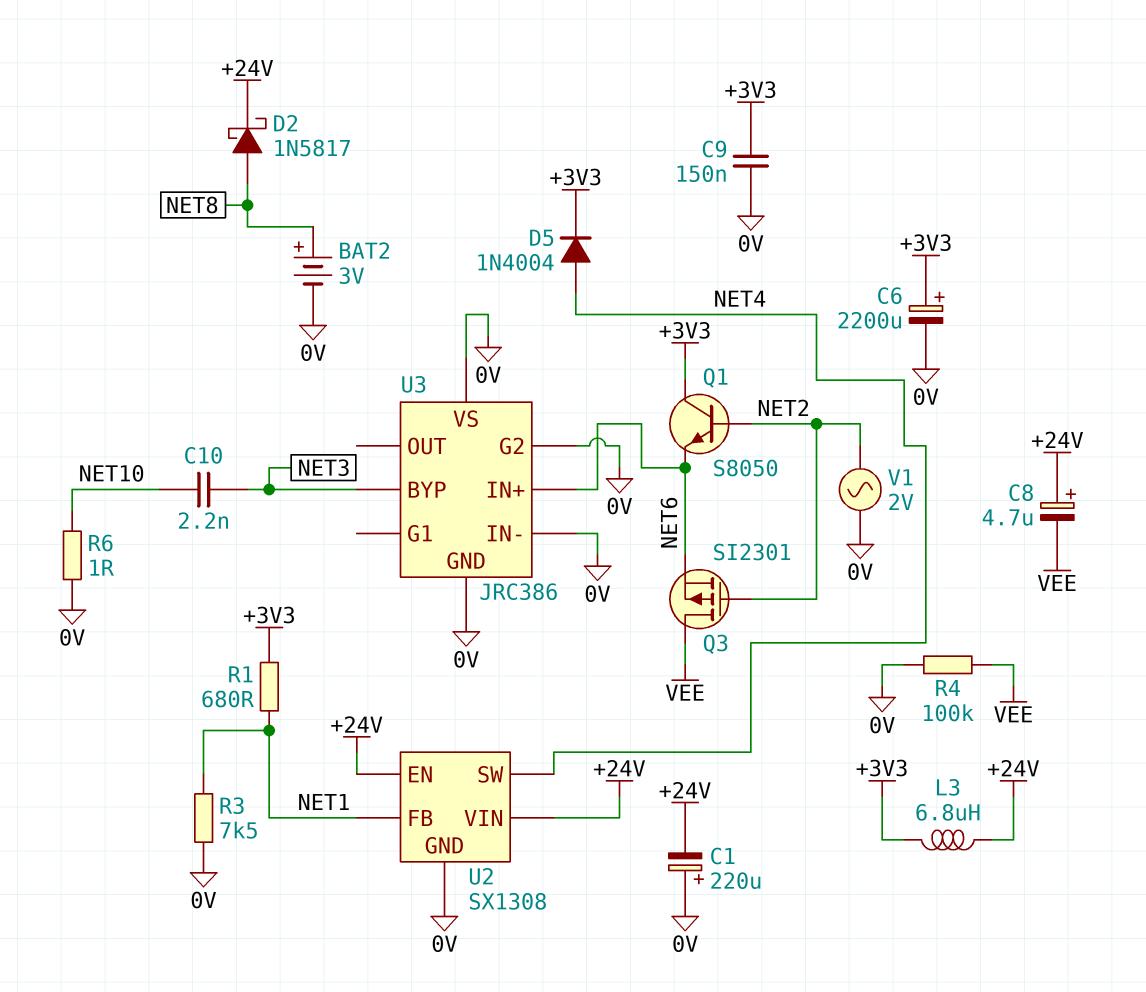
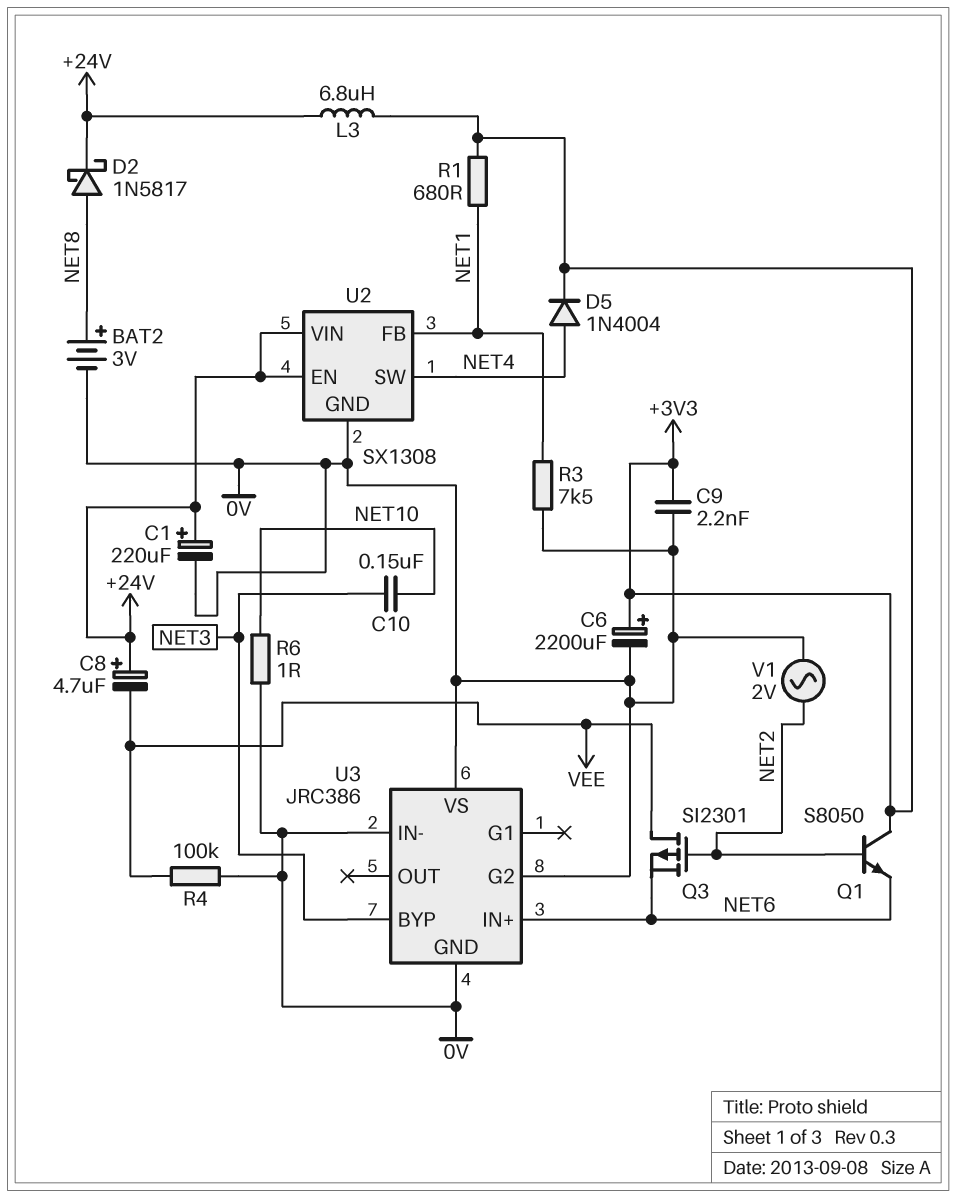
C1: 220uF (plus 0V, minus +24V) -> 220uF (plus +24V, minus 0V)
C9: 150nF (+3V3, 0V) -> 2.2nF (+3V3, 0V)
C10: 2.2nF (NET3, NET10) -> 150nF (NET3, NET10)

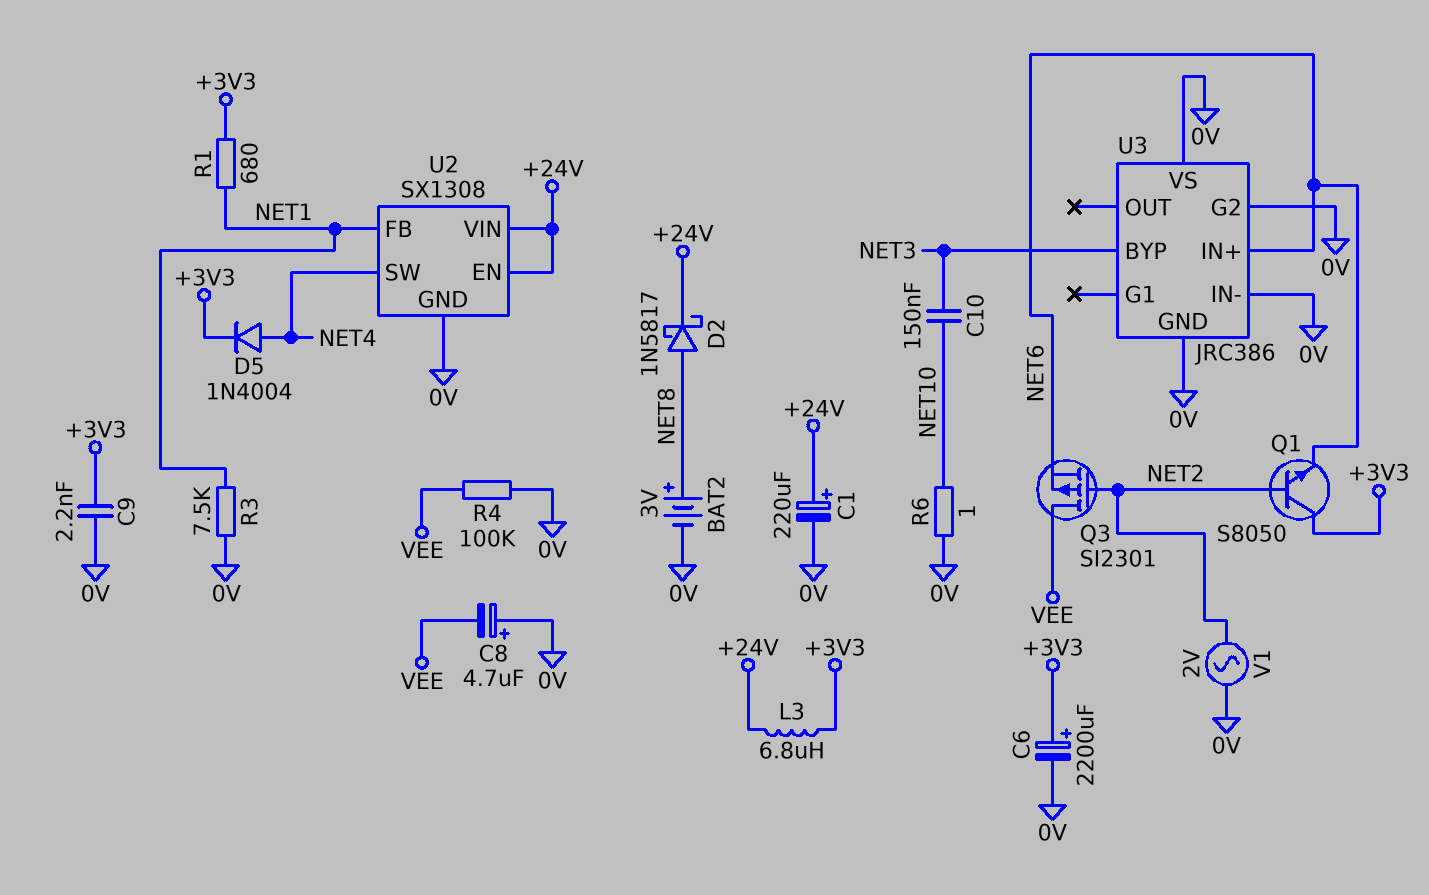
C8: 4.7uF (plus +24V, minus VEE) -> 4.7uF (plus 0V, minus VEE)

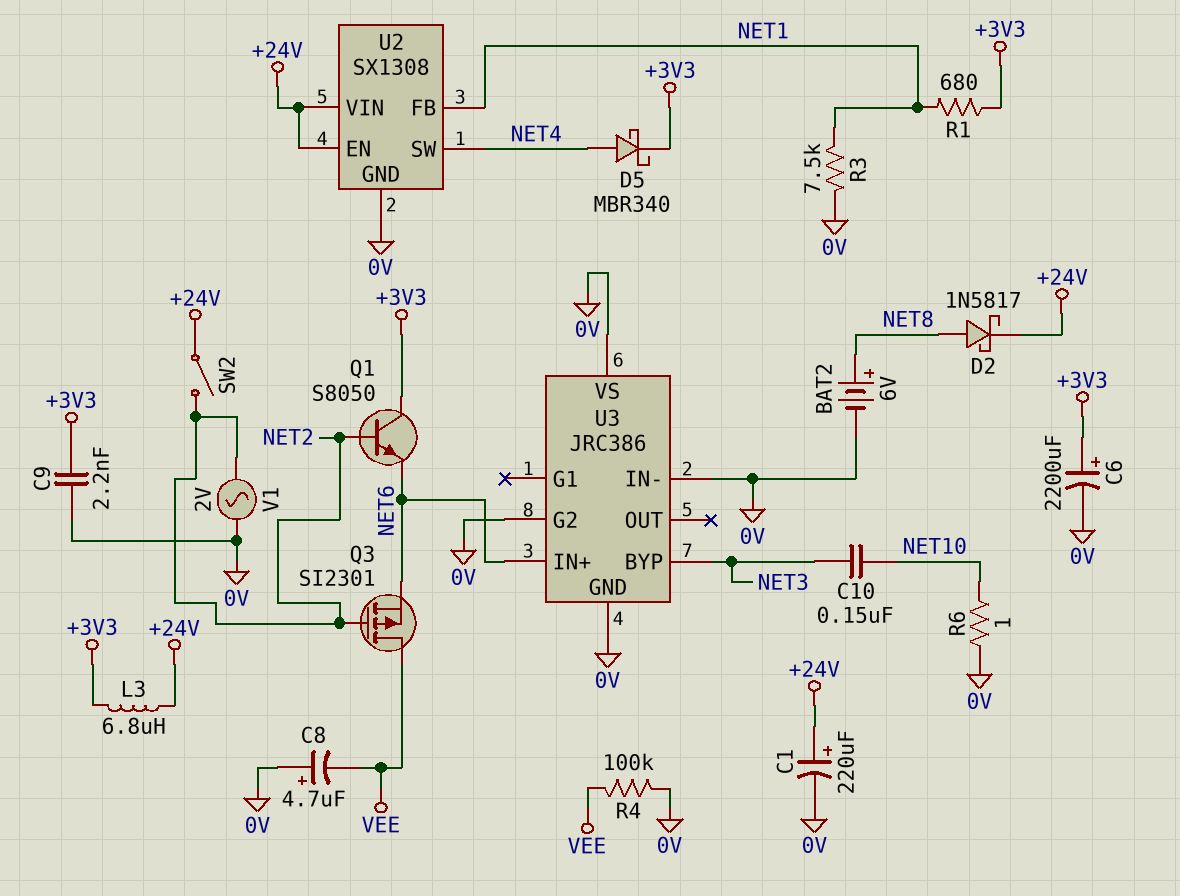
BAT2: 3V (plus NET8, minus 0V) -> 6V (plus NET8, minus 0V)
D5: diode 1N4004 (A NET4, K +3V3) -> schottky MBR340 (A NET4, K +3V3)
SW2: none -> switch (+24V, NET2)

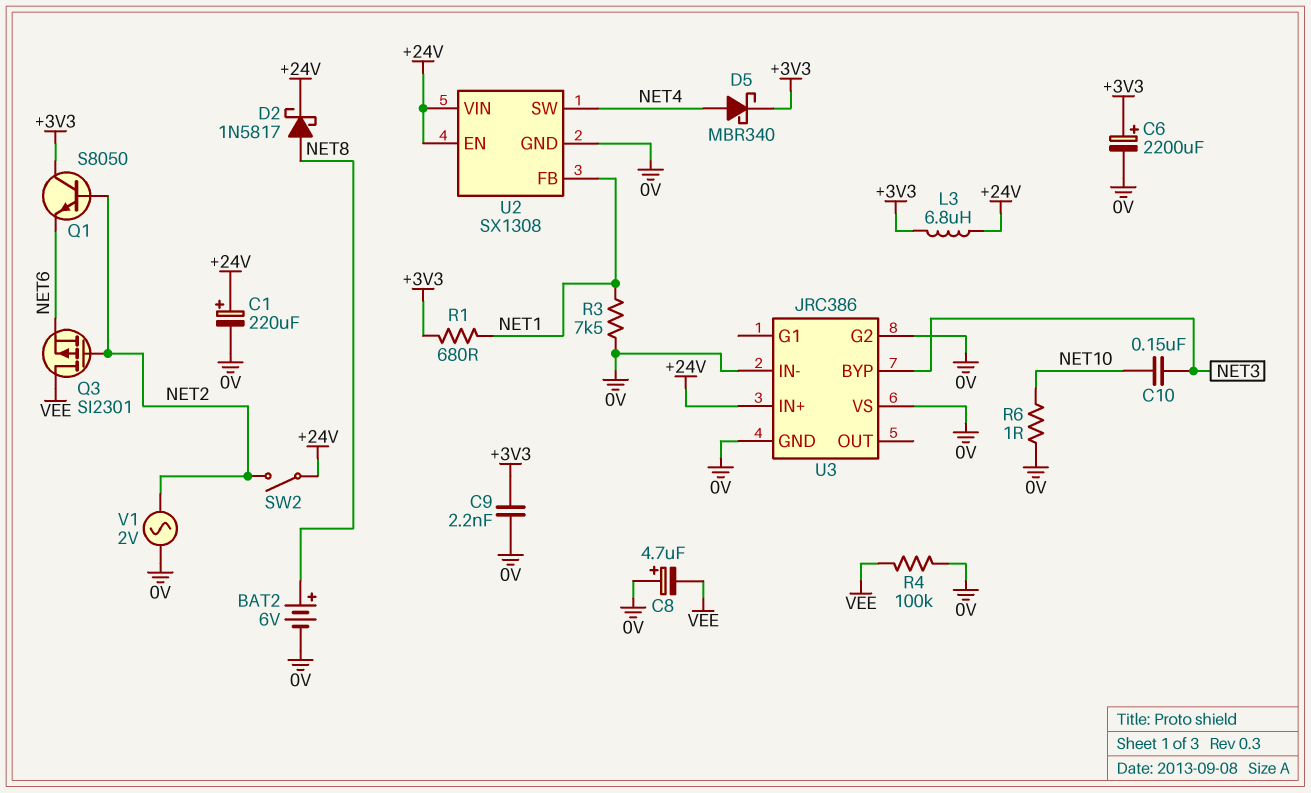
U3 pin IN+: NET6 -> +24V

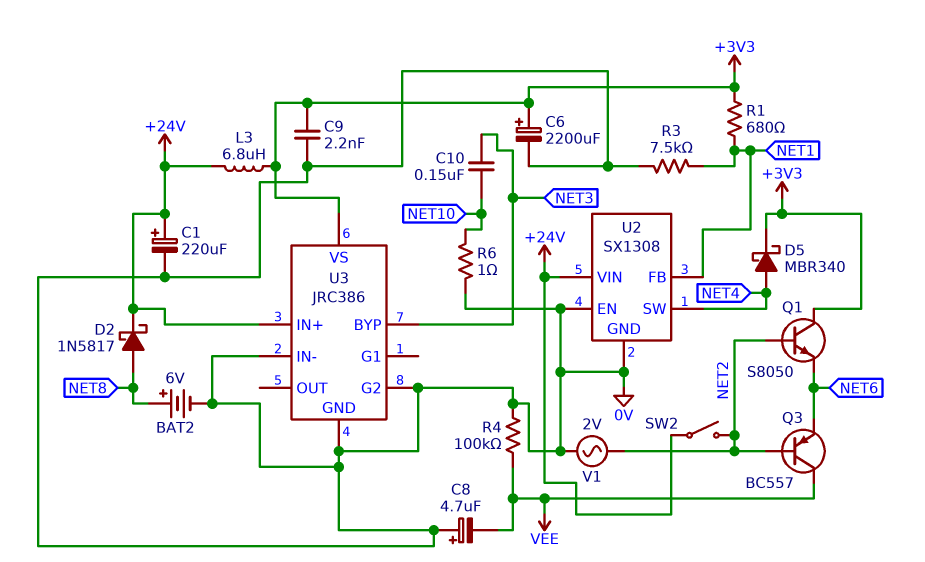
Q3: PMOS SI2301 (G NET2, D VEE, S NET6) -> PNP BC557 (B NET2, C VEE, E NET6)
U2 pin EN: +24V -> 0V
U3 pin VS: 0V -> +3V3

